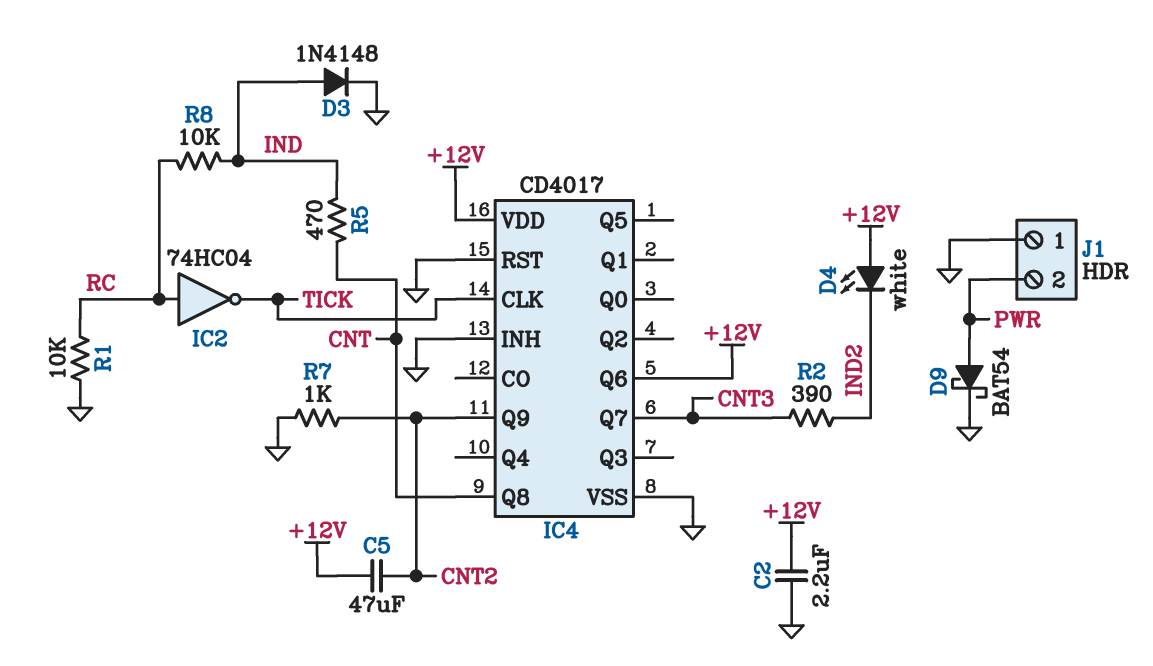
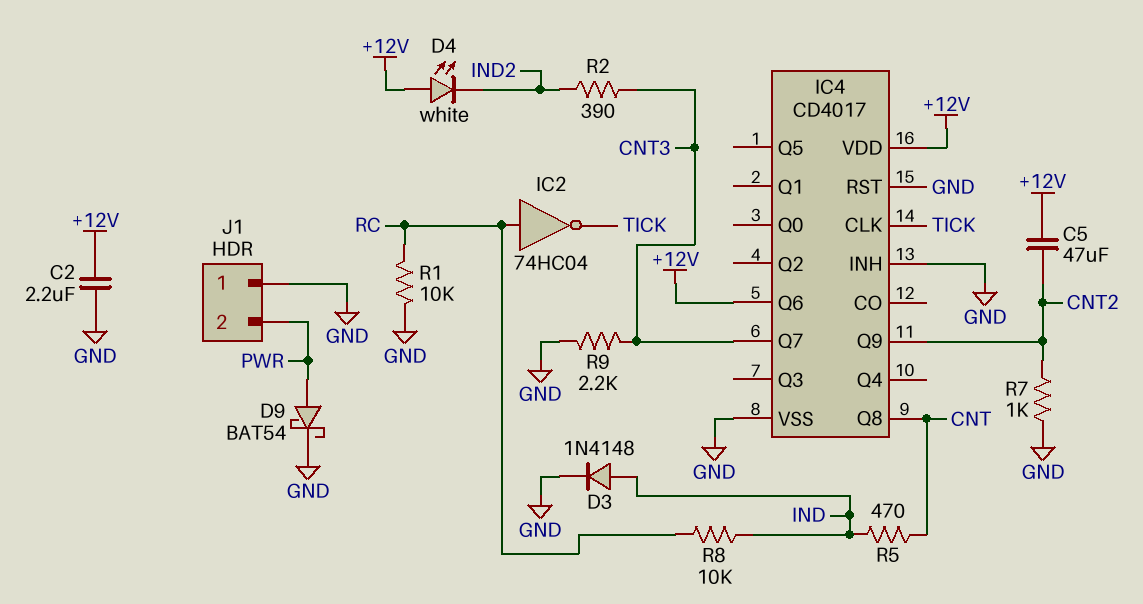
R9: none -> 2.2k (CNT3, GND)

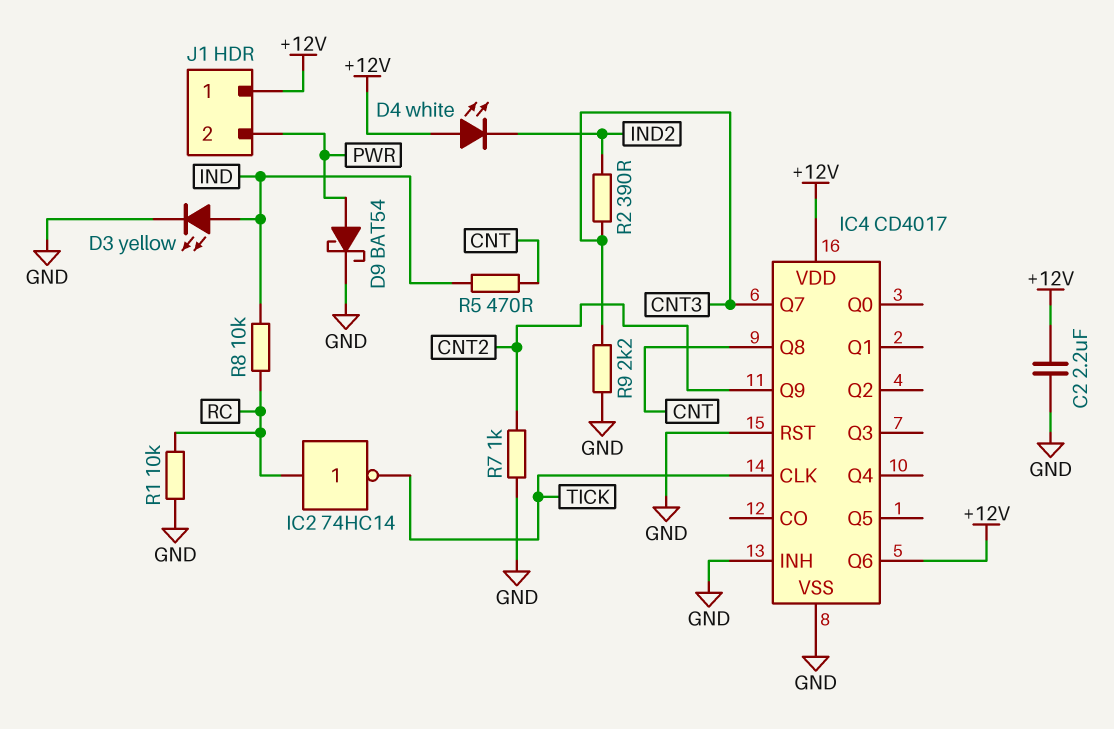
C5: 47uF (+12V, CNT2) -> none
D3: diode 1N4148 (A IND, K GND) -> LED yellow (A IND, K GND)
IC2: NOT 74HC04 (in RC, out TICK) -> NOT 74HC14 (in RC, out TICK)
J1 pin 1: GND -> +12V

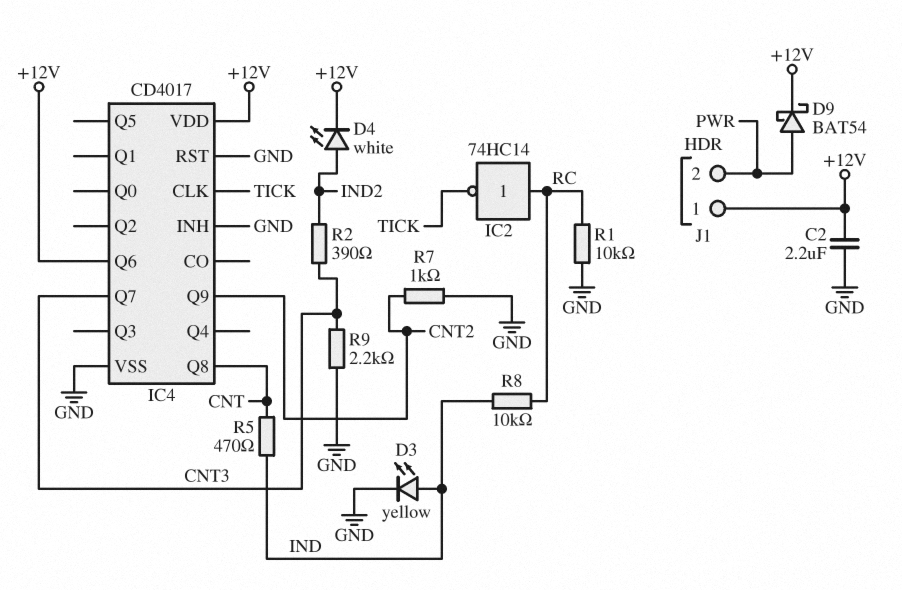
D4: LED white (A +12V, K IND2) -> LED white (A IND2, K +12V)
D9: schottky BAT54 (A PWR, K GND) -> schottky BAT54 (A PWR, K +12V)

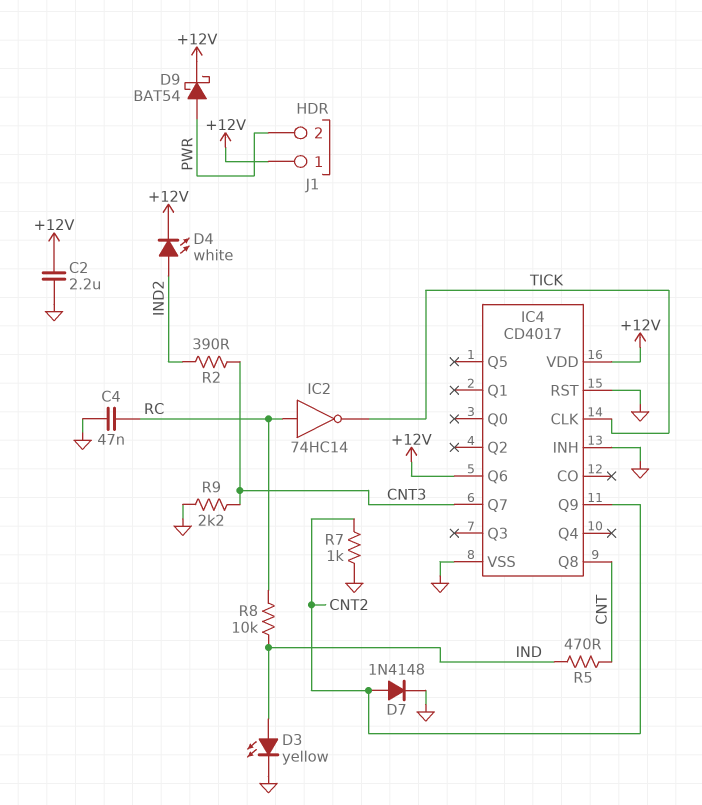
C4: none -> 47nF (GND, RC)
D7: none -> diode 1N4148 (A CNT2, K GND)
R1: 10k (GND, RC) -> none

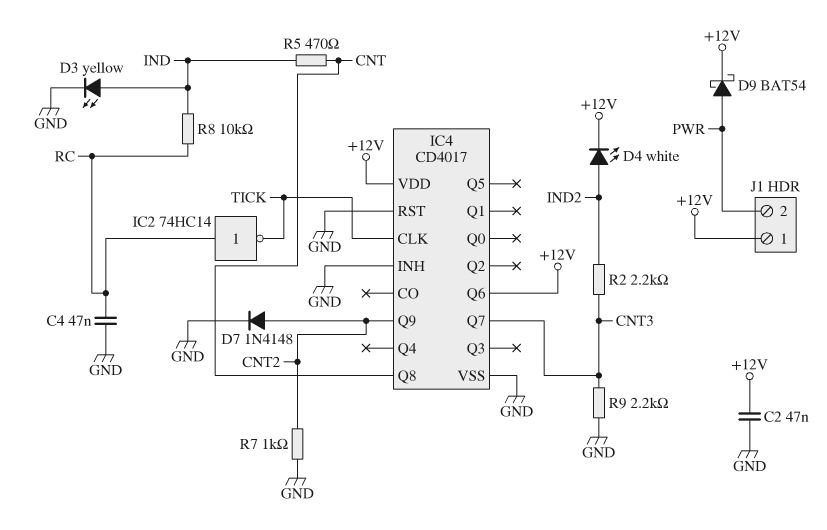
C2: 2.2uF (+12V, GND) -> 47nF (+12V, GND)
R2: 390 (CNT3, IND2) -> 2.2k (CNT3, IND2)

